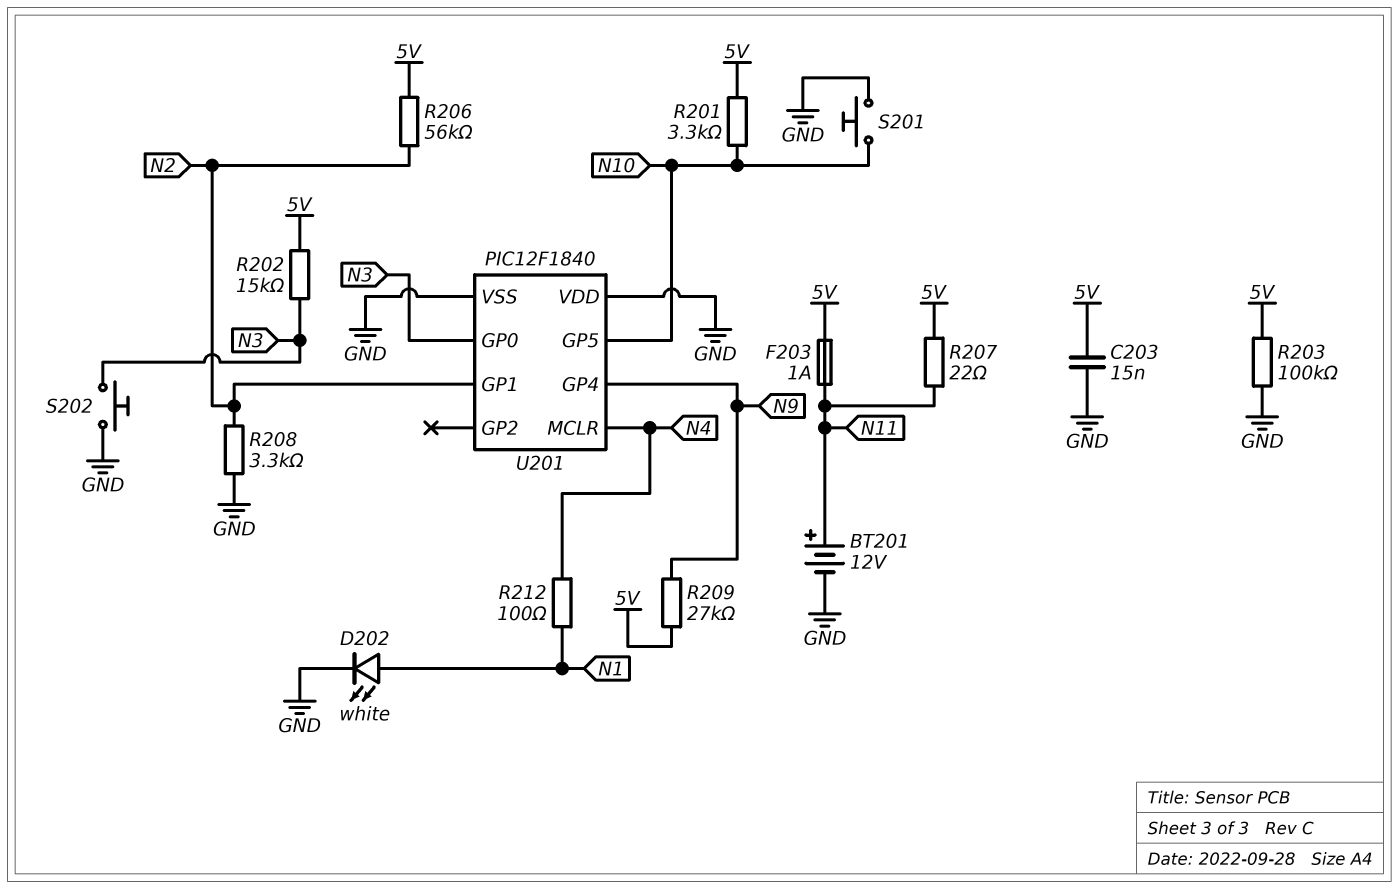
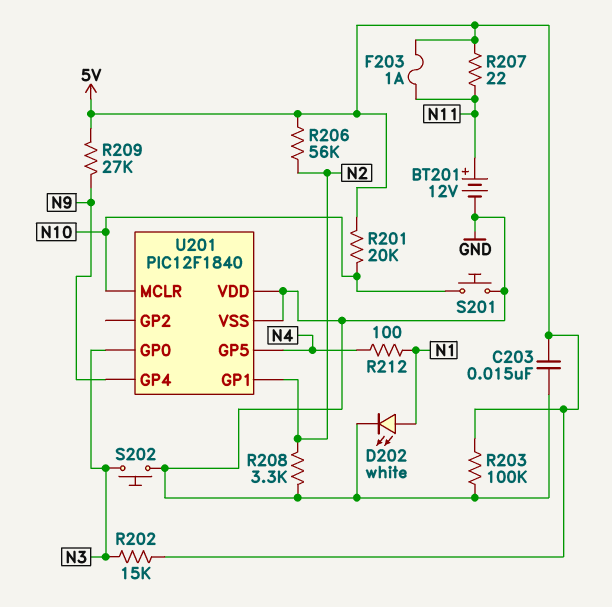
R201: 3.3k (5V, N10) -> 20k (5V, N10)
U201 pin GP5: N10 -> N4
U201 pin MCLR: N4 -> N10

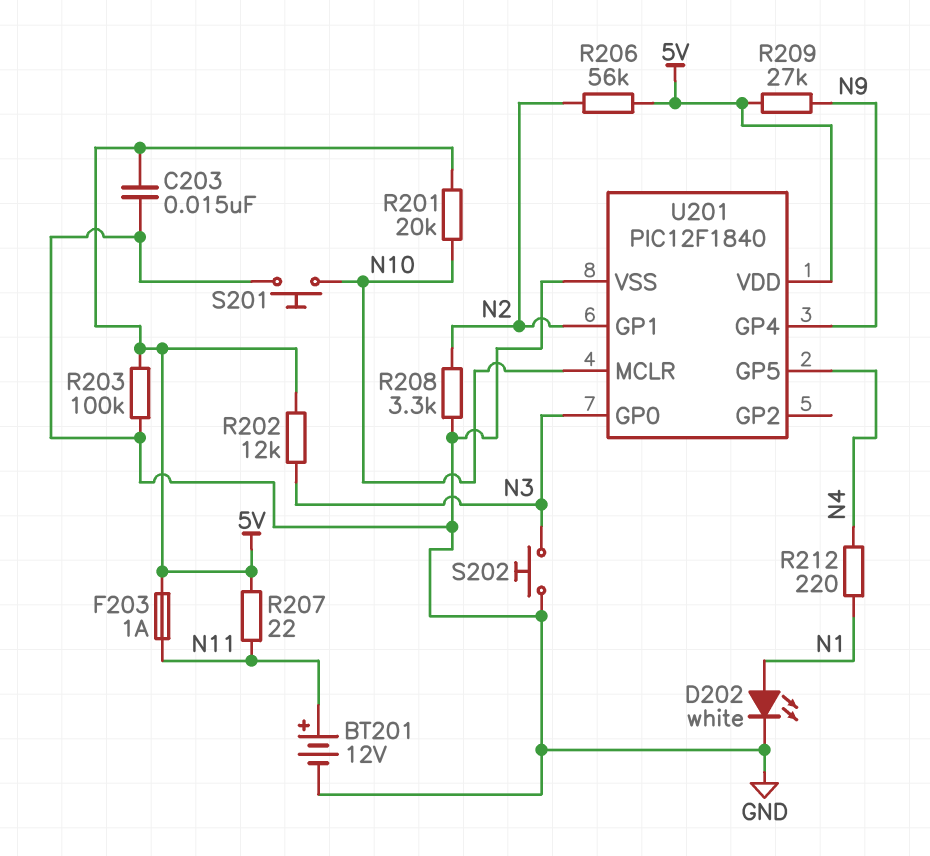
R202: 15k (5V, N3) -> 12k (5V, N3)
R212: 100 (N1, N4) -> 220 (N1, N4)
U201 pin VDD: GND -> 5V

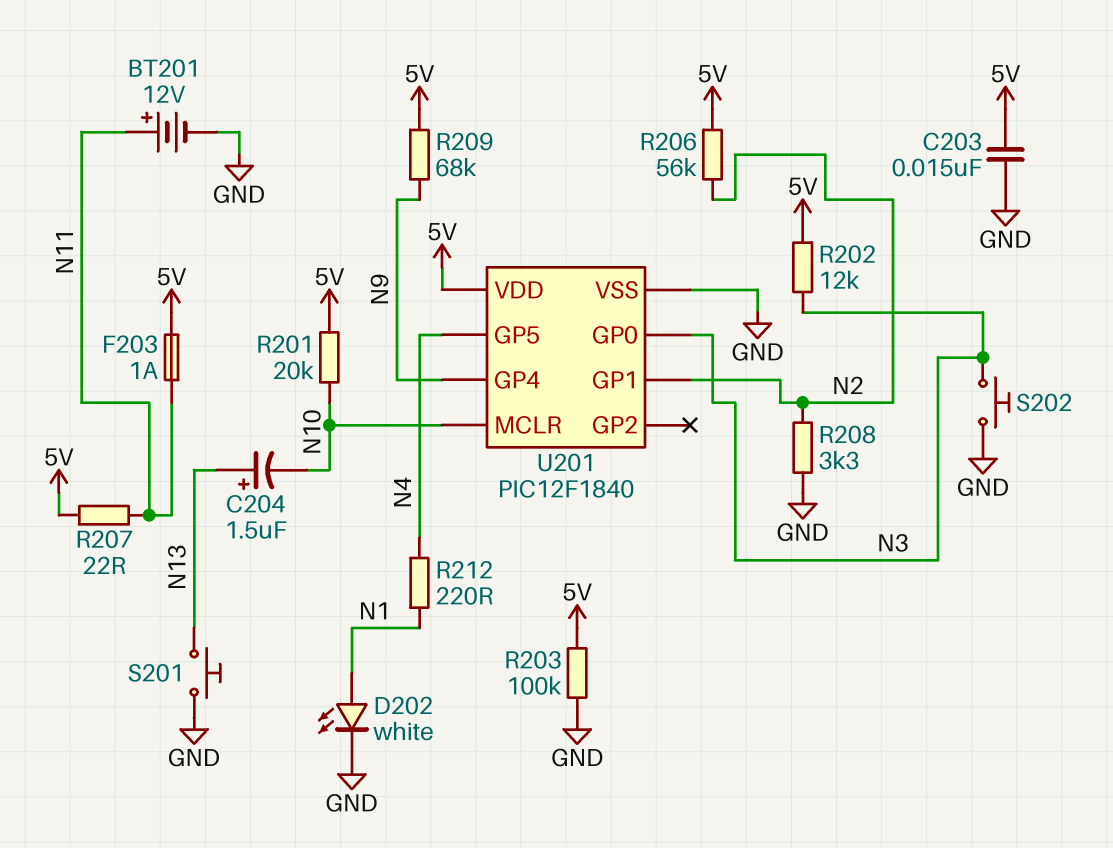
C204: none -> 1.5uF (plus N13, minus N10)
R209: 27k (5V, N9) -> 68k (5V, N9)
S201: button (GND, N10) -> button (GND, N13)

